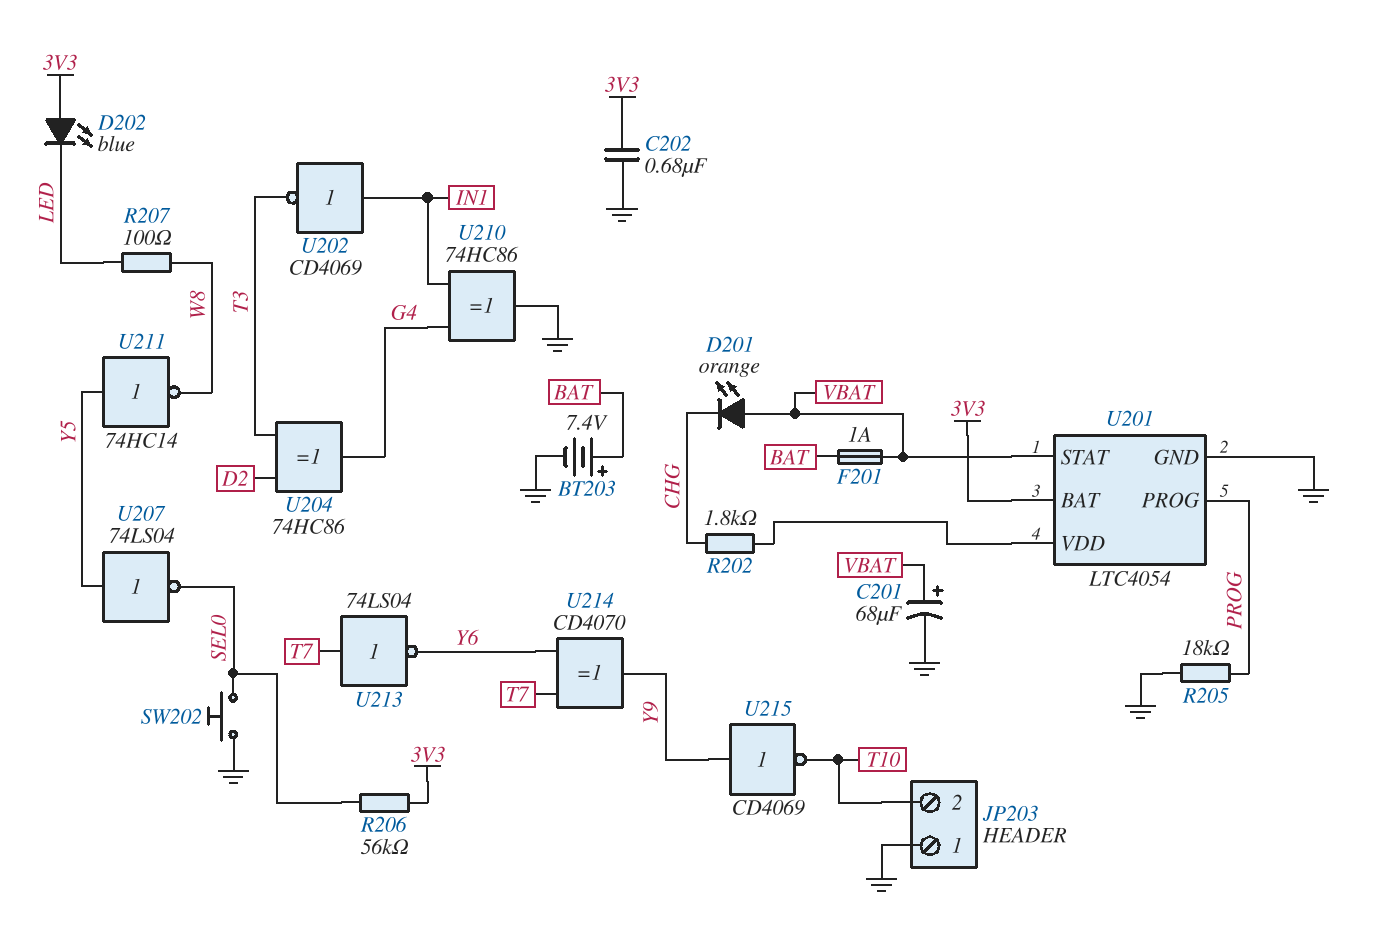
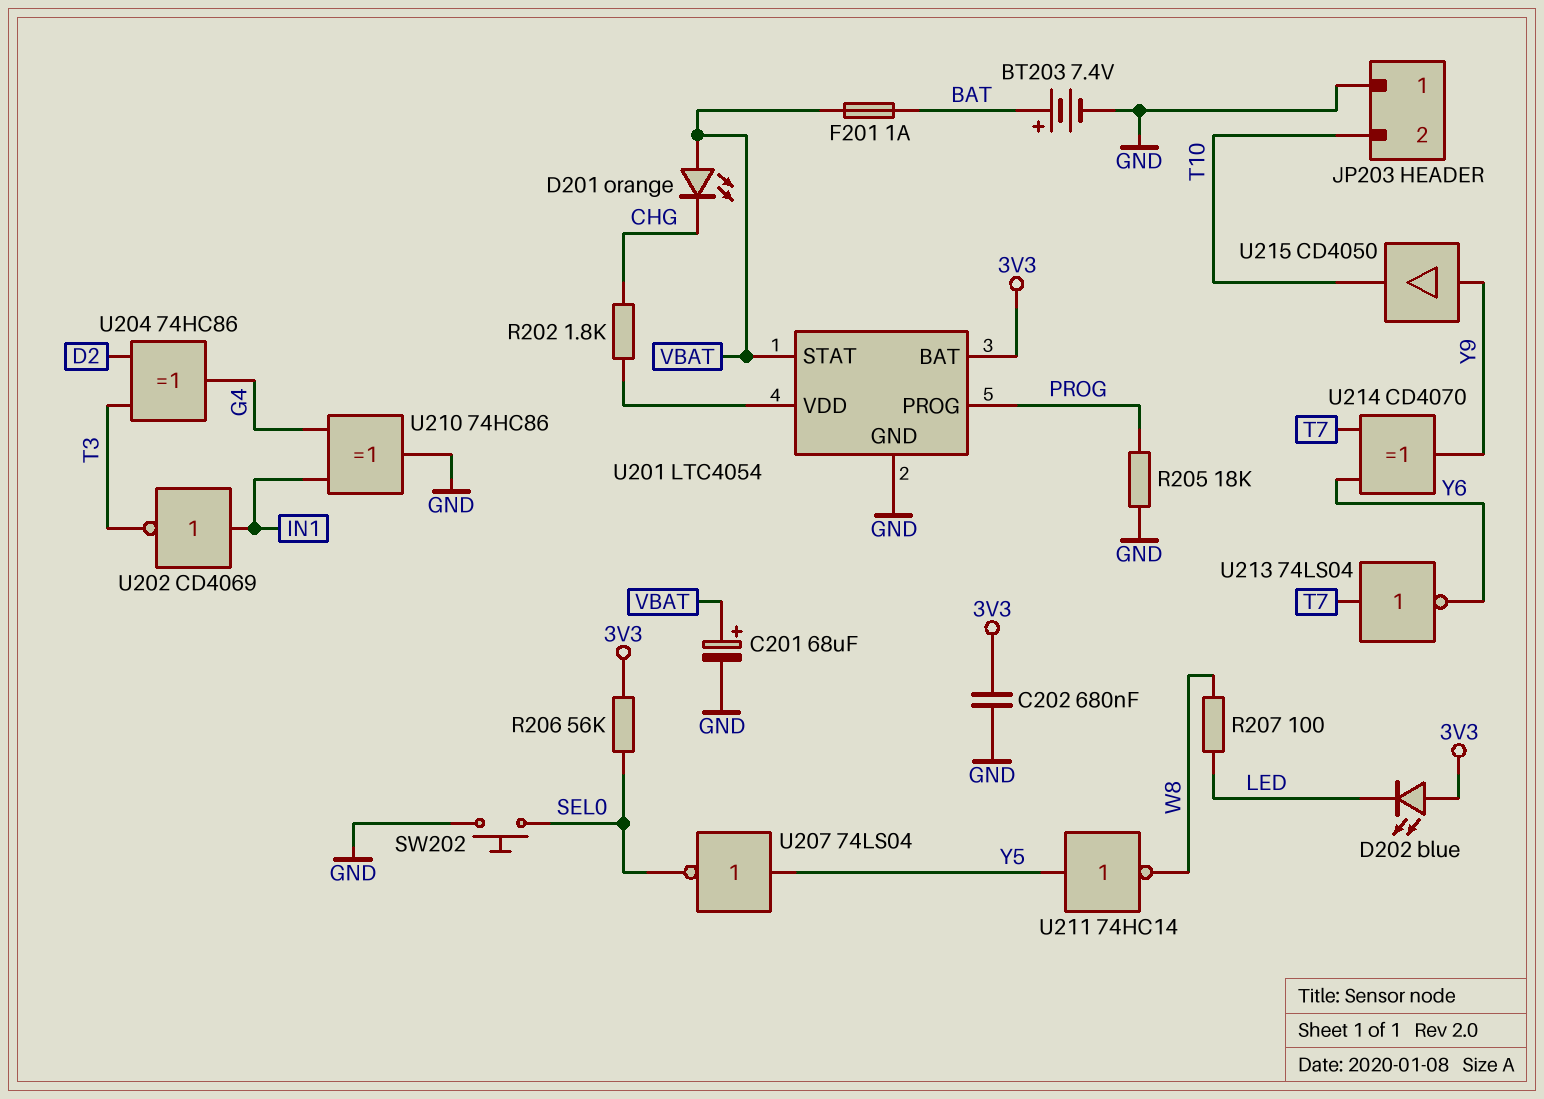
U215: NOT CD4069 (in Y9, out T10) -> buffer CD4050 (in Y9, out T10)

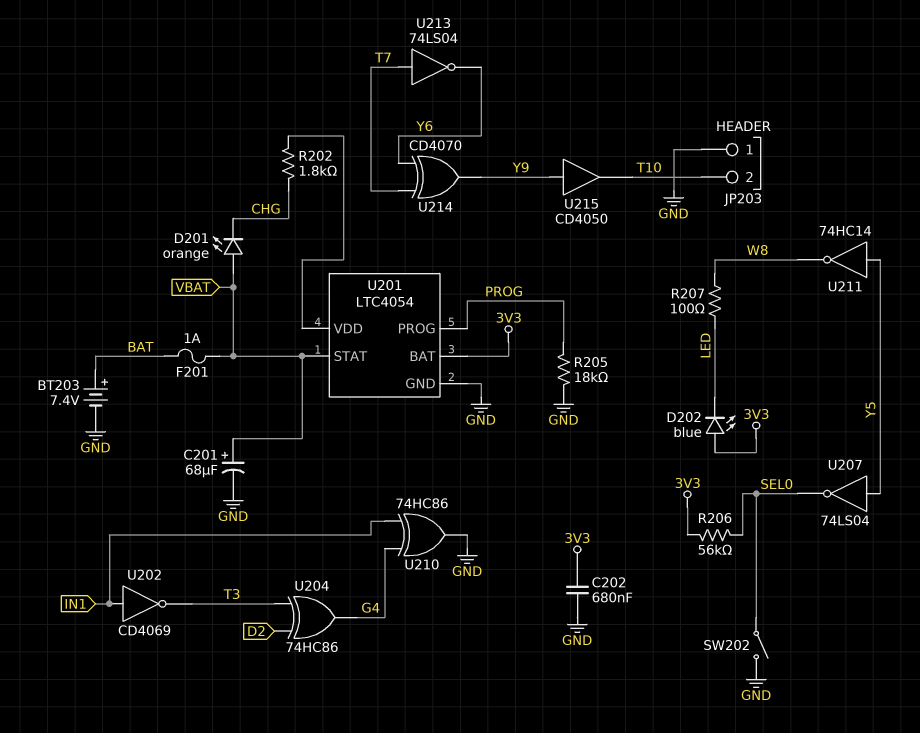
SW202: button (GND, SEL0) -> switch (GND, SEL0)

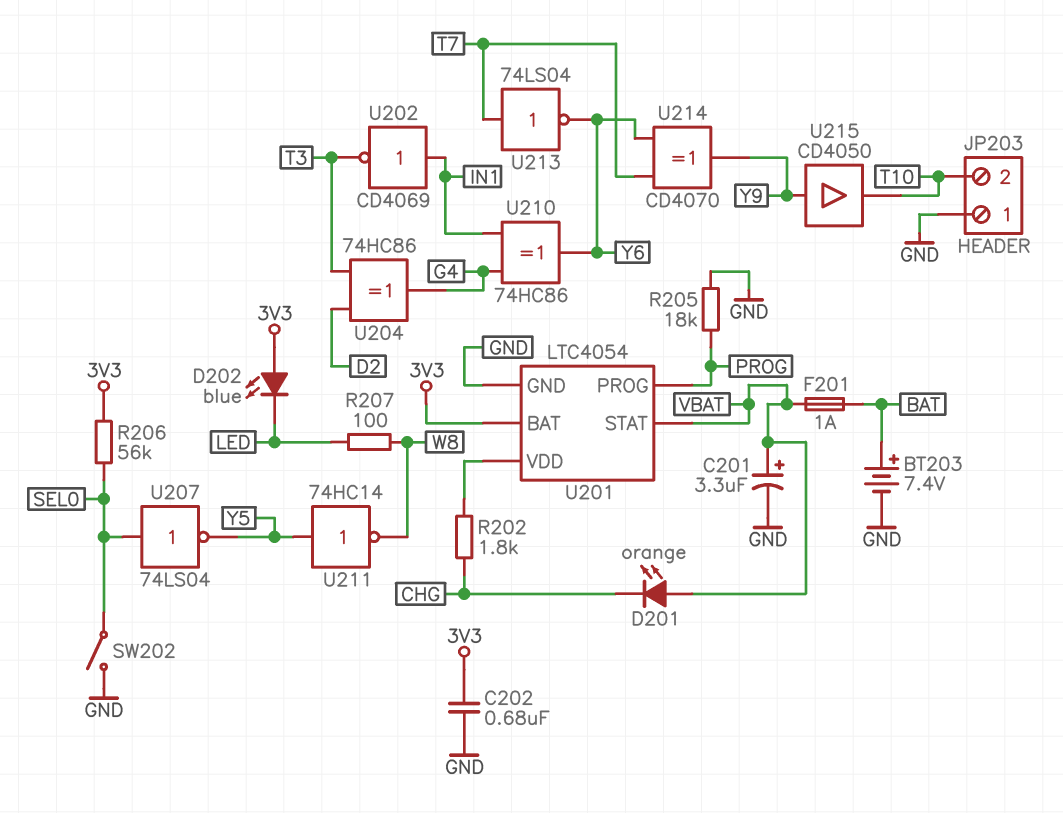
C201: 68uF (plus VBAT, minus GND) -> 3.3uF (plus VBAT, minus GND)
U207: NOT 74LS04 (in Y5, out SEL0) -> NOT 74LS04 (in SEL0, out Y5)
U210: XOR 74HC86 (in G4, in IN1, out GND) -> XOR 74HC86 (in G4, in IN1, out Y6)

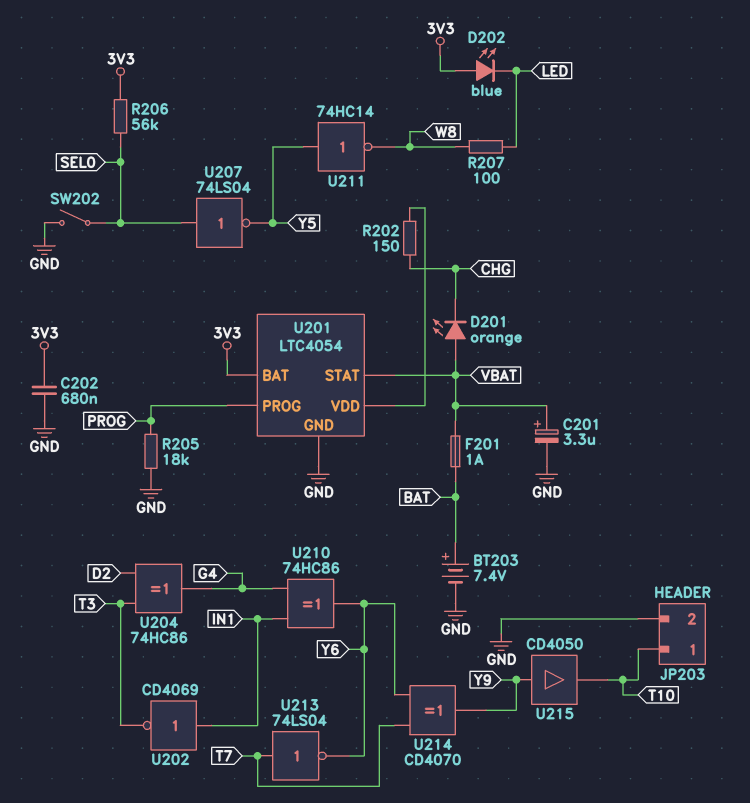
JP203 pin 1: GND -> T10
JP203 pin 2: T10 -> GND
R202: 1.8k (CHG, U201/VDD) -> 150 (CHG, U201/VDD)

